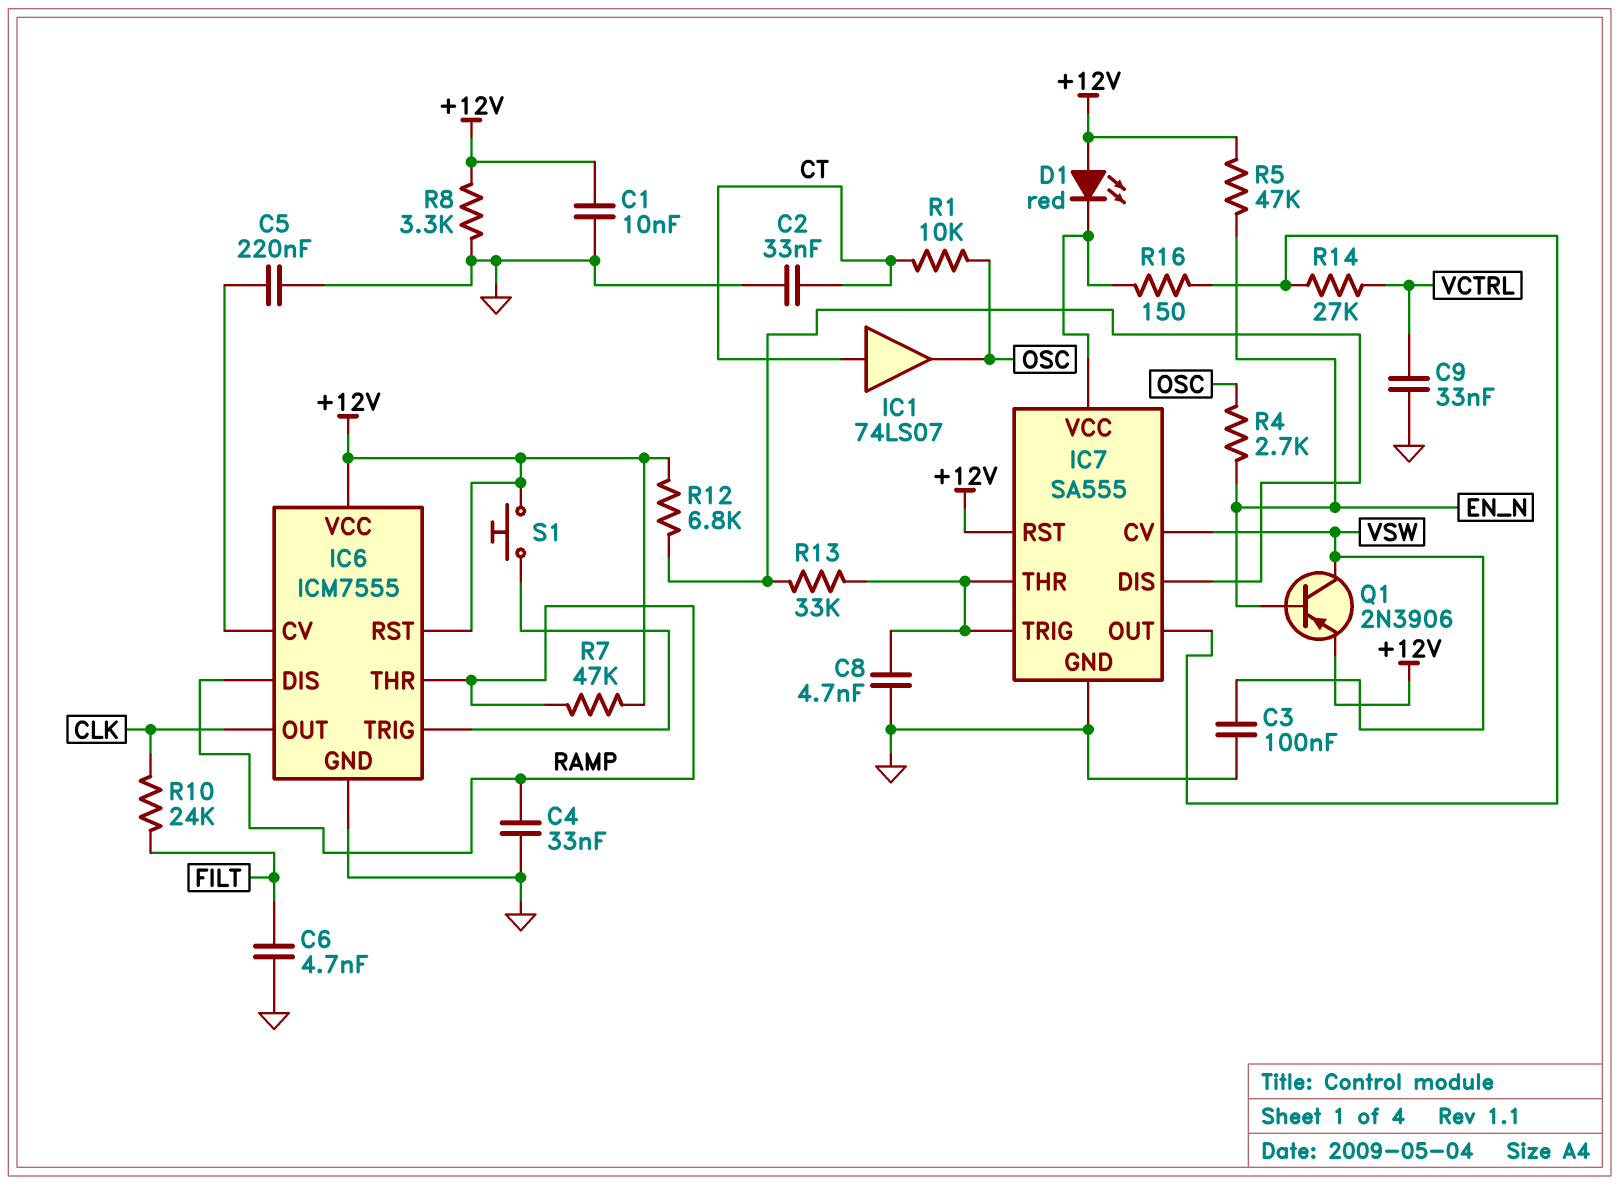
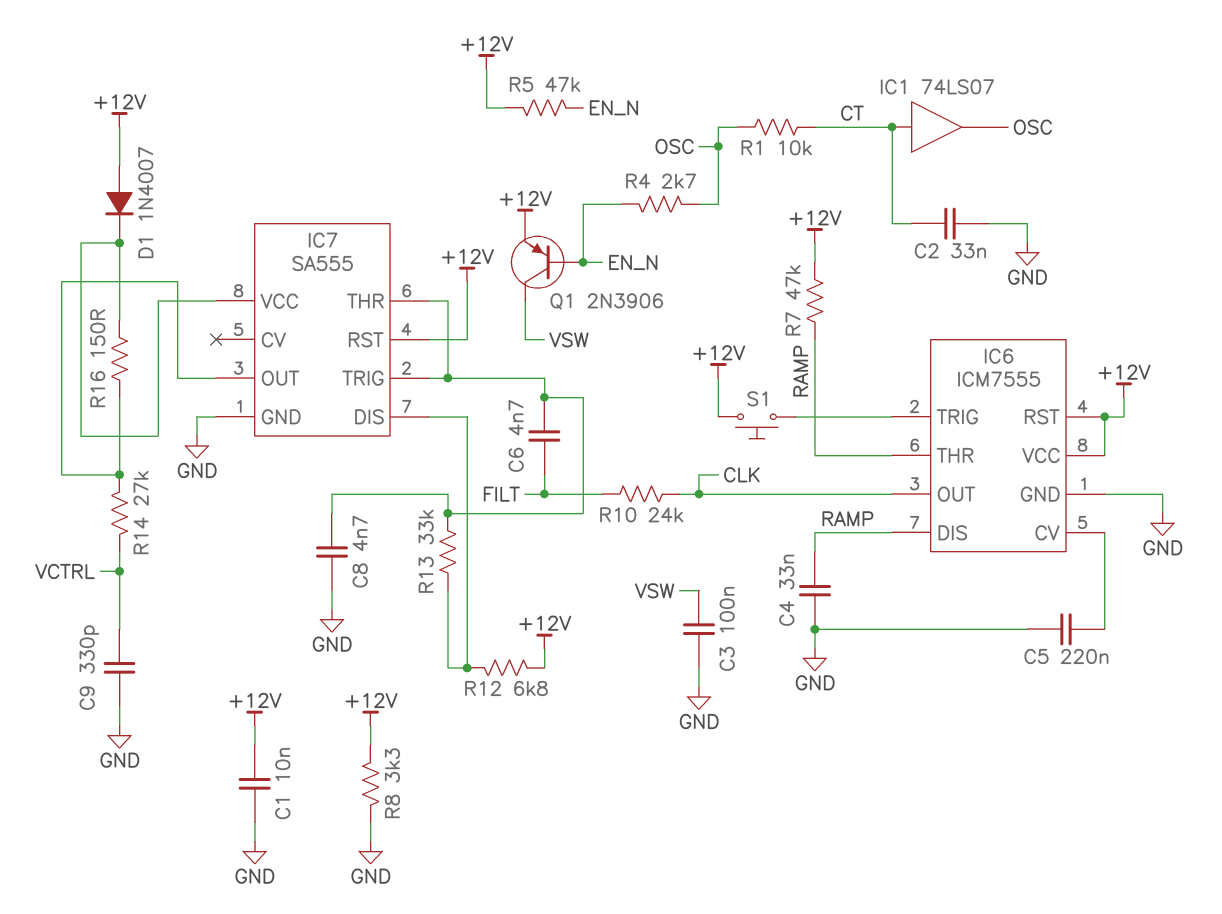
C6: 4.7nF (FILT, GND) -> 4.7nF (FILT, IC7/THR)
C9: 33nF (GND, VCTRL) -> 330pF (GND, VCTRL)
D1: LED red (A +12V, K IC7/VCC) -> diode 1N4007 (A +12V, K IC7/VCC)
IC7 pin CV: VSW -> none

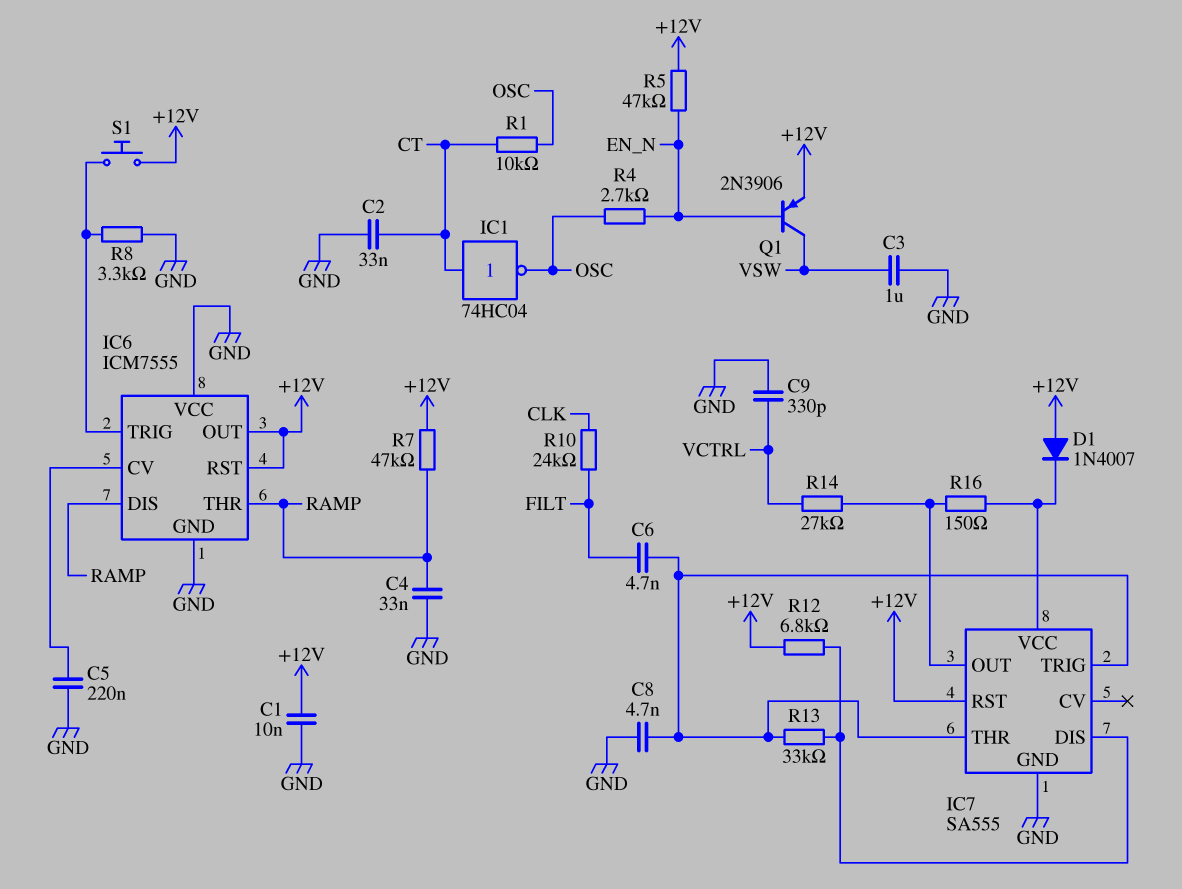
C3: 100nF (GND, VSW) -> 1uF (GND, VSW)
IC1: buffer 74LS07 (in CT, out OSC) -> NOT 74HC04 (in CT, out OSC)
IC6 pin OUT: CLK -> +12V
IC6 pin VCC: +12V -> GND
R8: 3.3k (+12V, GND) -> 3.3k (GND, IC6/TRIG)

